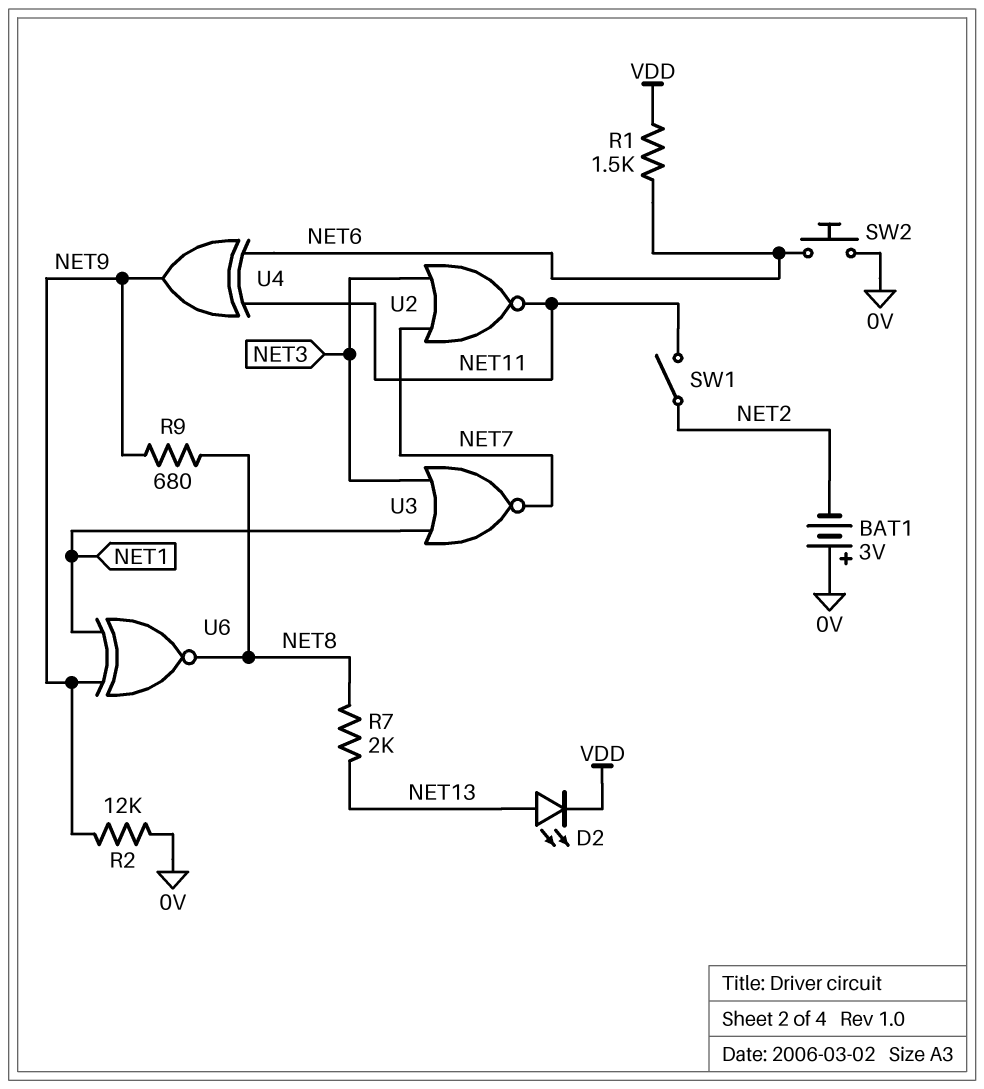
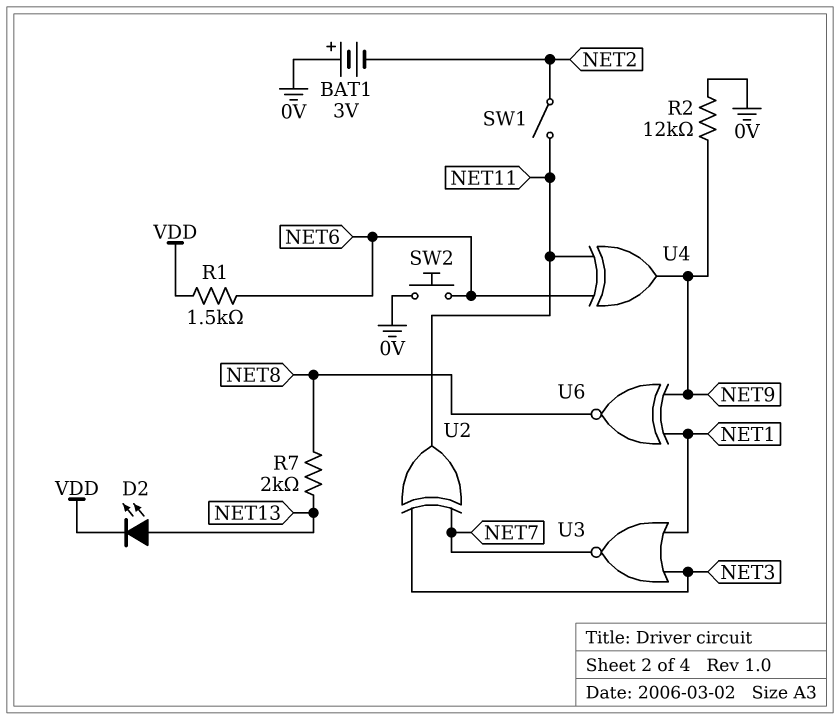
R9: 680 (NET8, NET9) -> none
U2: NOR (in NET3, in NET7, out NET11) -> XOR (in NET3, in NET7, out NET11)

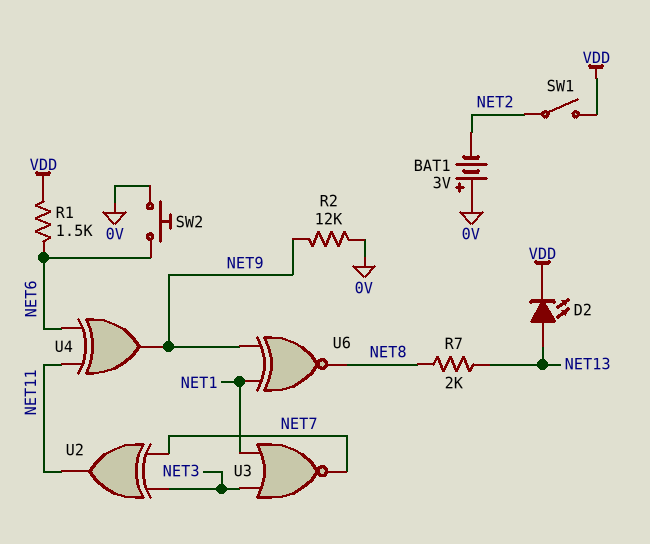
SW1: switch (NET2, NET11) -> switch (NET2, VDD)

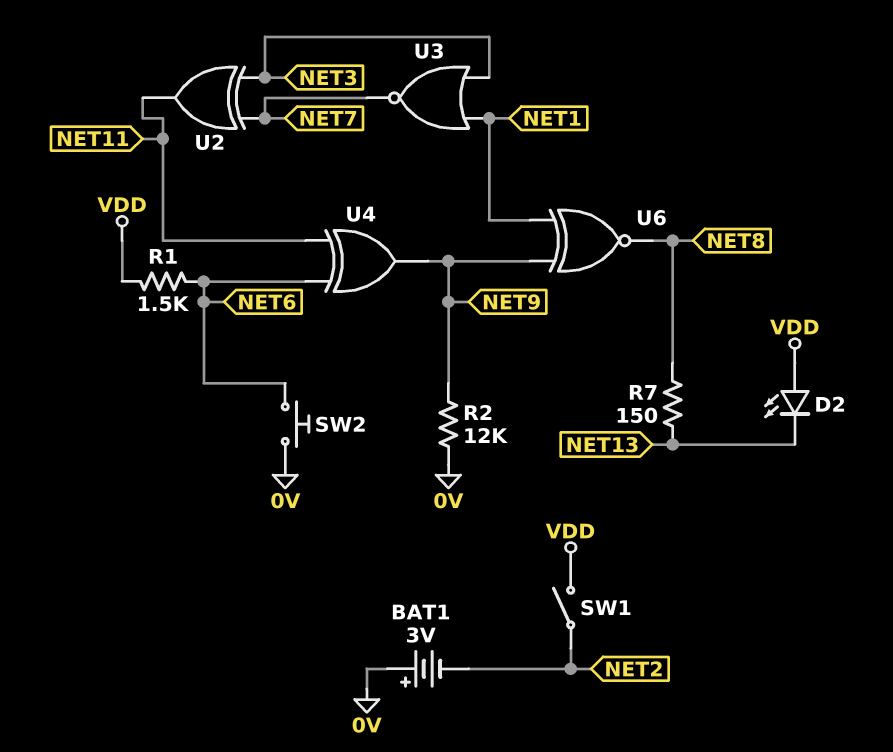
D2: LED (A NET13, K VDD) -> LED (A VDD, K NET13)
R7: 2k (NET8, NET13) -> 150 (NET8, NET13)

